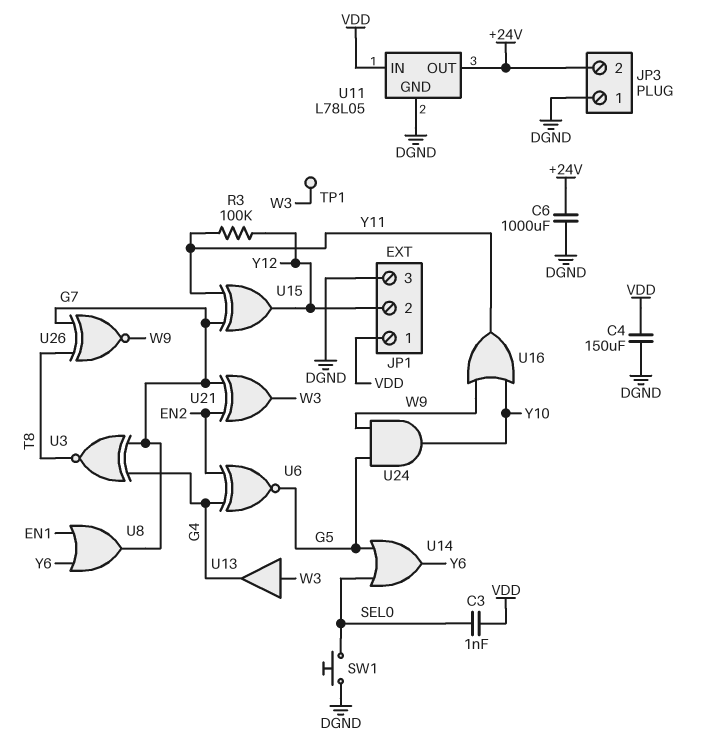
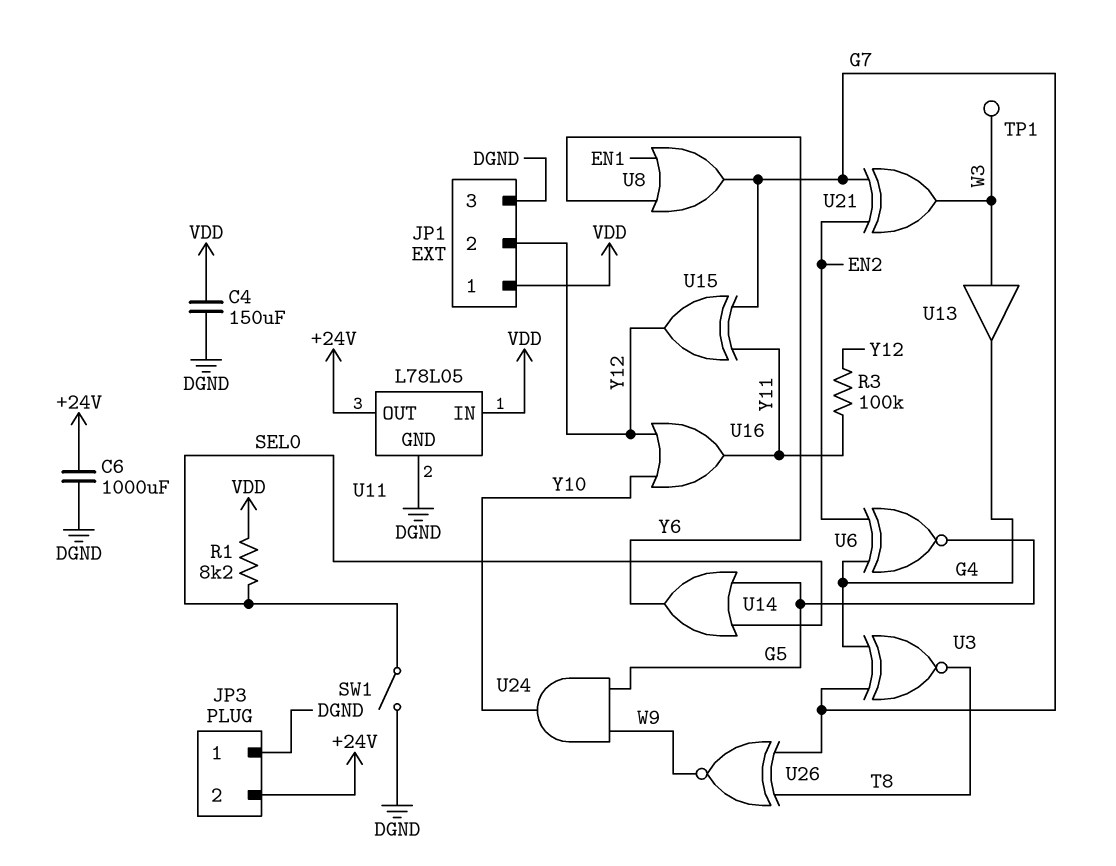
C3: 1nF (SEL0, VDD) -> none
R1: none -> 8.2k (SEL0, VDD)
SW1: button (DGND, SEL0) -> switch (DGND, SEL0)
U16: OR (in W9, in Y10, out Y11) -> OR (in Y10, in Y12, out Y11)

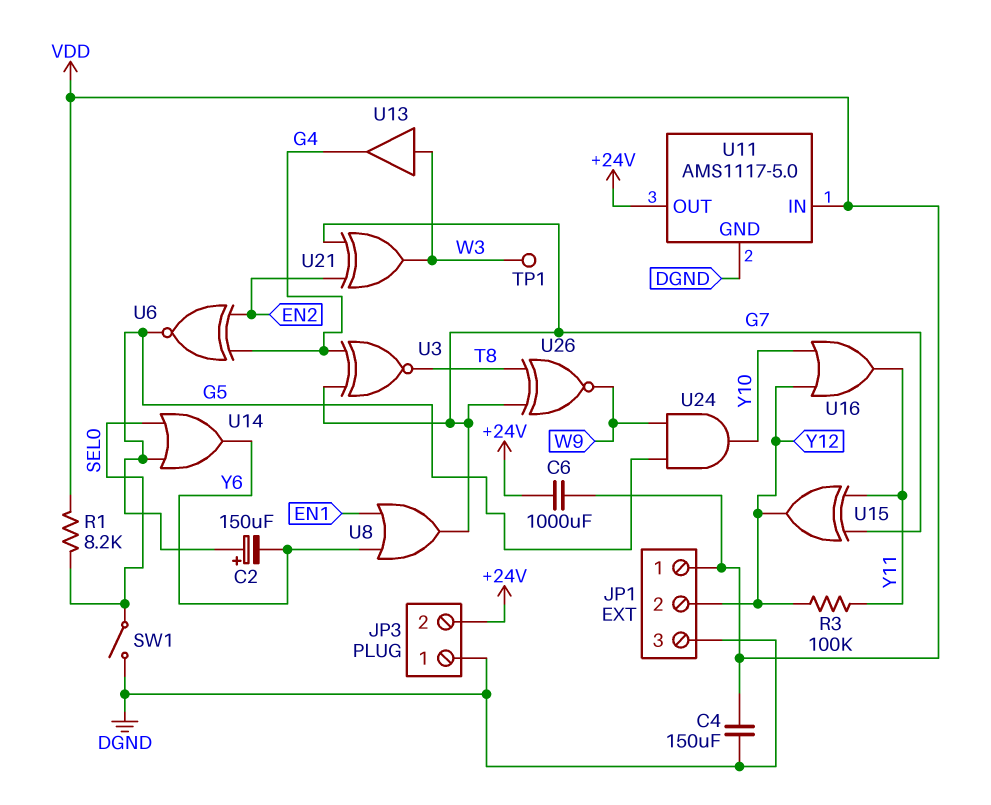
C2: none -> 150uF (plus G5, minus Y6)
C6: 1000uF (+24V, DGND) -> 1000uF (+24V, VDD)
U11: L78L05 -> AMS1117-5.0

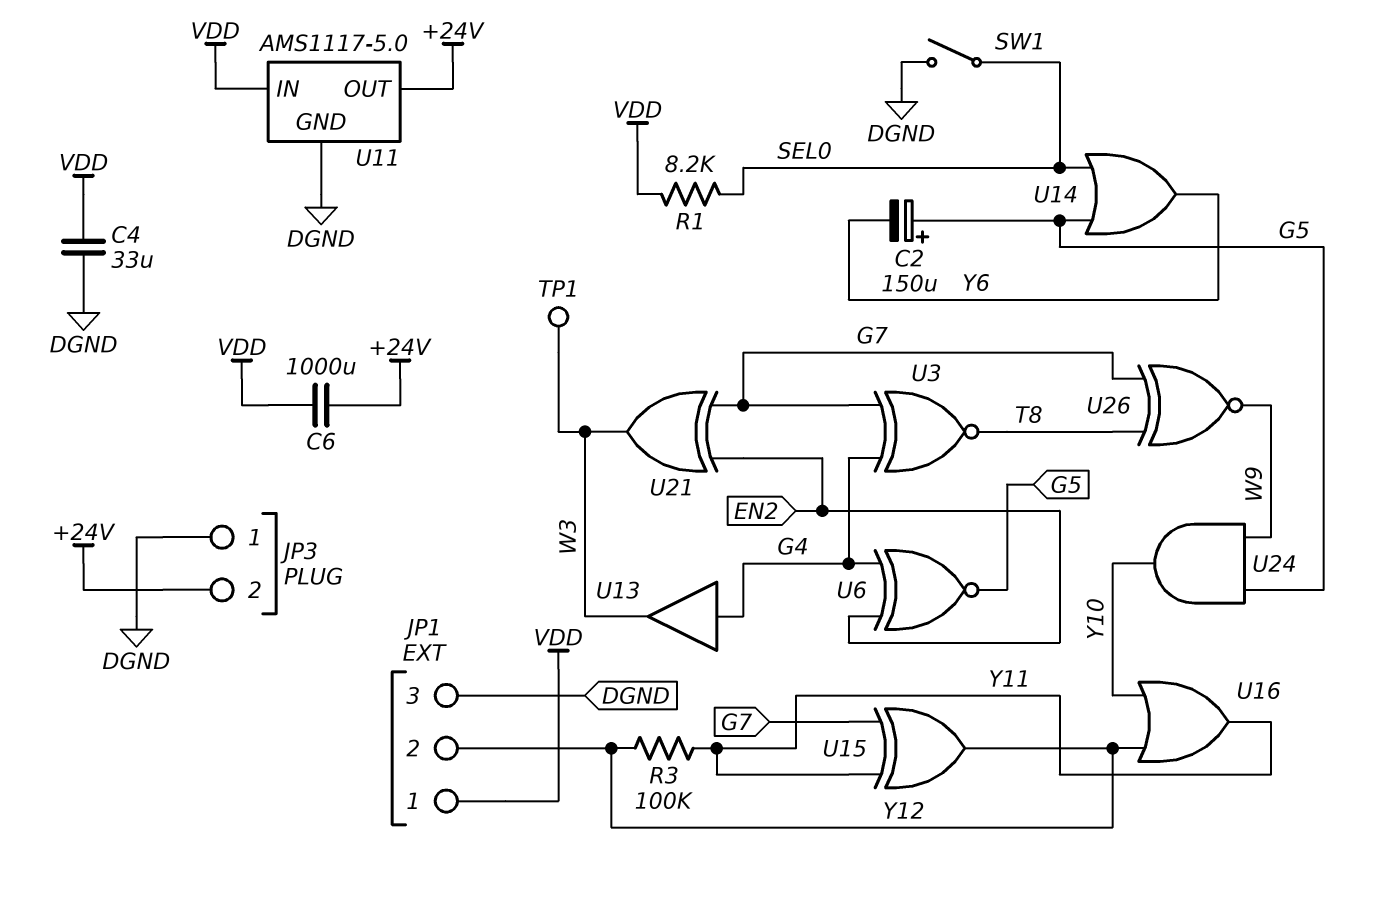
C4: 150uF (DGND, VDD) -> 33uF (DGND, VDD)
U8: OR (in EN1, in Y6, out G7) -> none
U13: buffer (in W3, out G4) -> buffer (in G4, out W3)

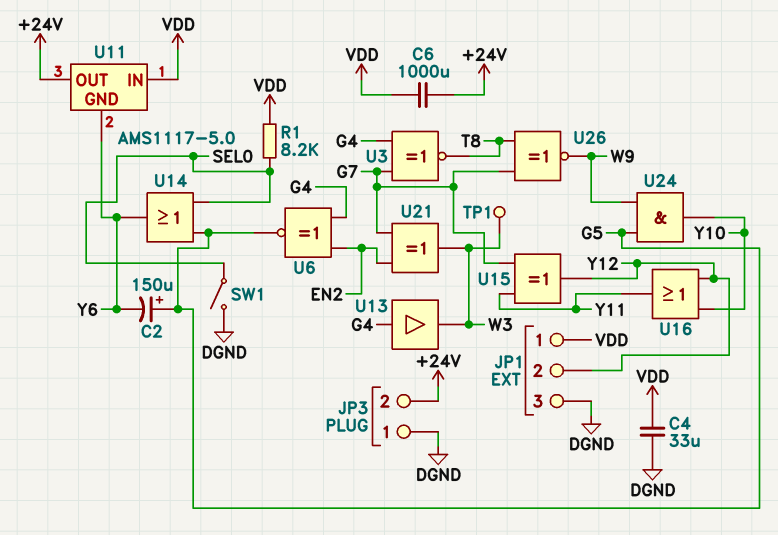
R3: 100k (Y11, Y12) -> none
U11 pin GND: DGND -> Y6

